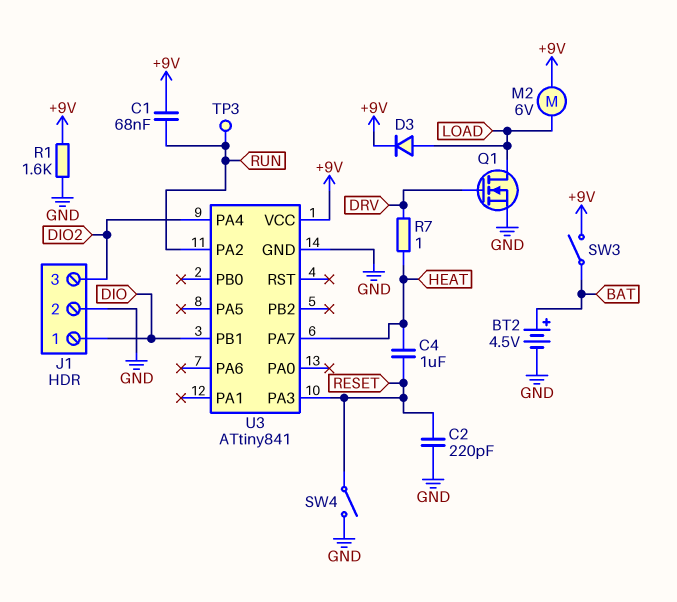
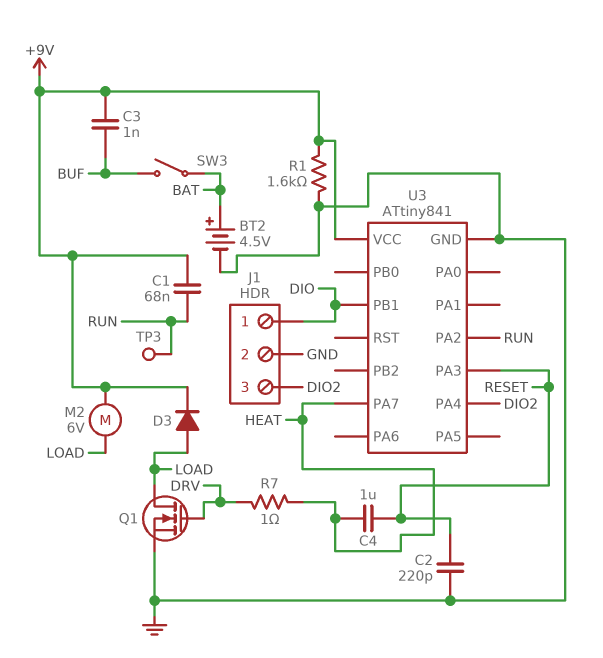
C3: none -> 1nF (+9V, BUF)
SW3: switch (+9V, BAT) -> switch (BAT, BUF)
SW4: switch (GND, RESET) -> none

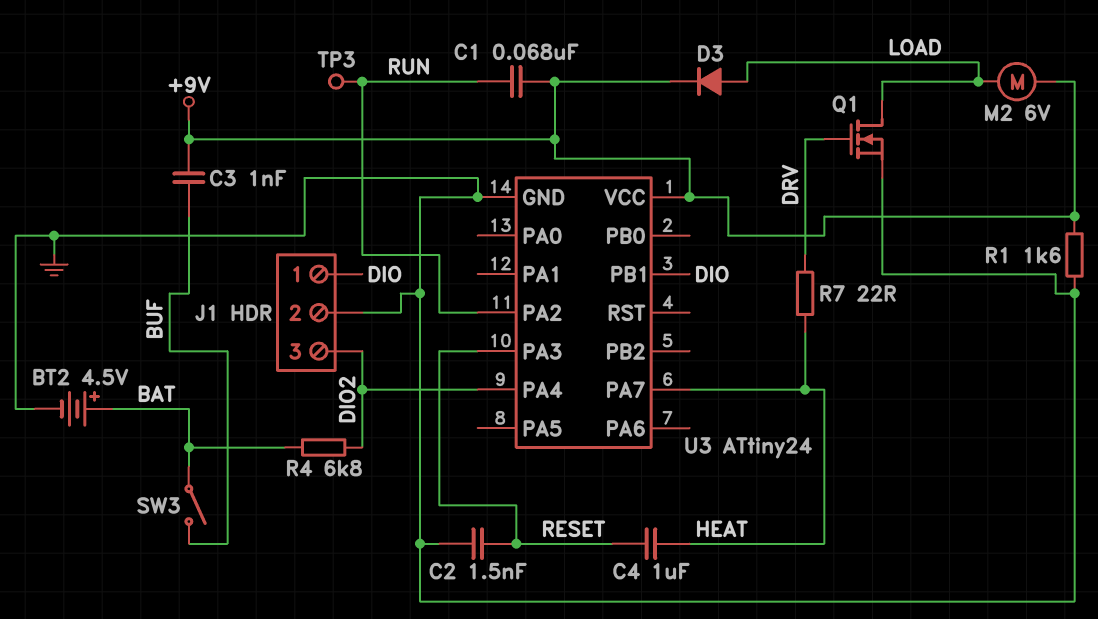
C2: 220pF (GND, RESET) -> 1.5nF (GND, RESET)
R4: none -> 6.8k (BAT, DIO2)
R7: 1 (DRV, HEAT) -> 22 (DRV, HEAT)
U3: ATtiny841 -> ATtiny24

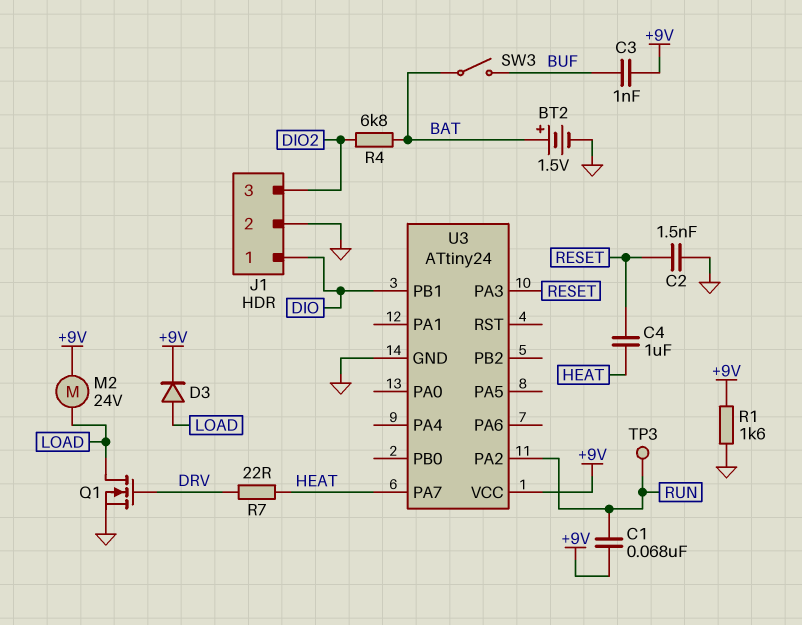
BT2: 4.5V (plus BAT, minus GND) -> 1.5V (plus BAT, minus GND)
M2: motor 6V (+9V, LOAD) -> motor 24V (+9V, LOAD)
U3 pin PA4: DIO2 -> none

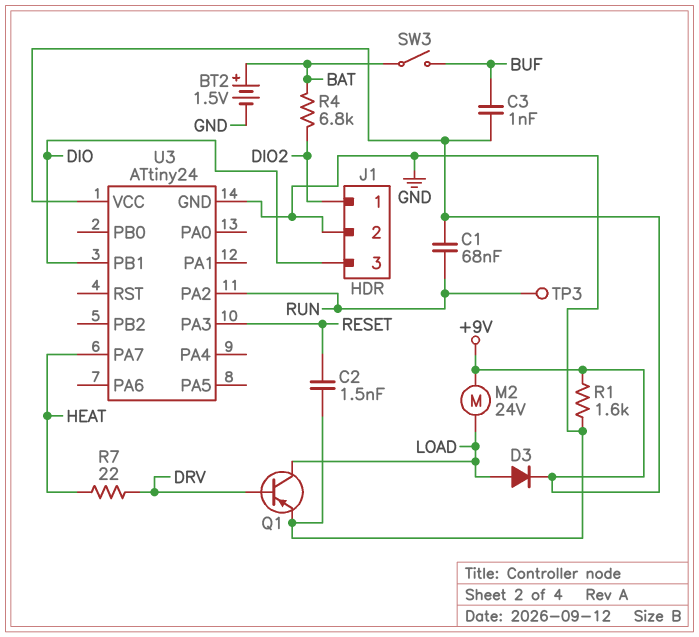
C4: 1uF (HEAT, RESET) -> none
J1 pin 1: DIO -> DIO2
J1 pin 3: DIO2 -> DIO
Q1: NMOS (G DRV, D LOAD, S GND) -> PNP (B DRV, C LOAD, E GND)

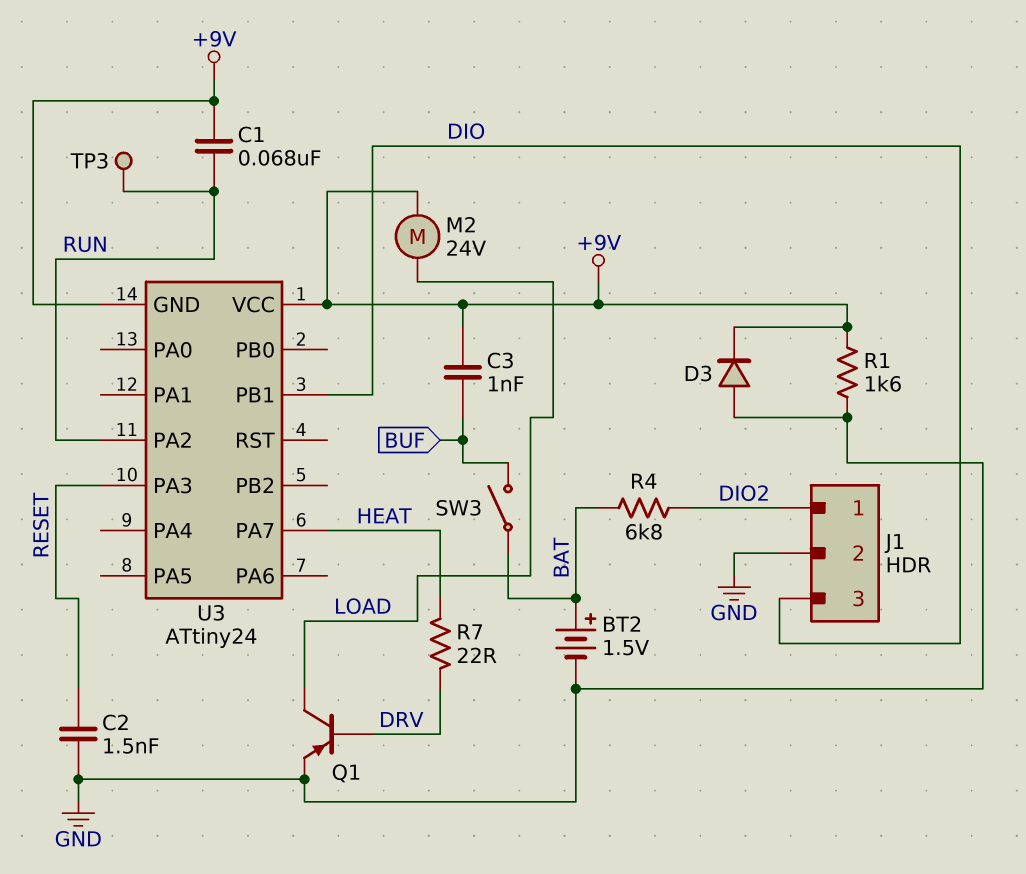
D3: diode (A LOAD, K +9V) -> diode (A GND, K +9V)
U3 pin GND: GND -> +9V

